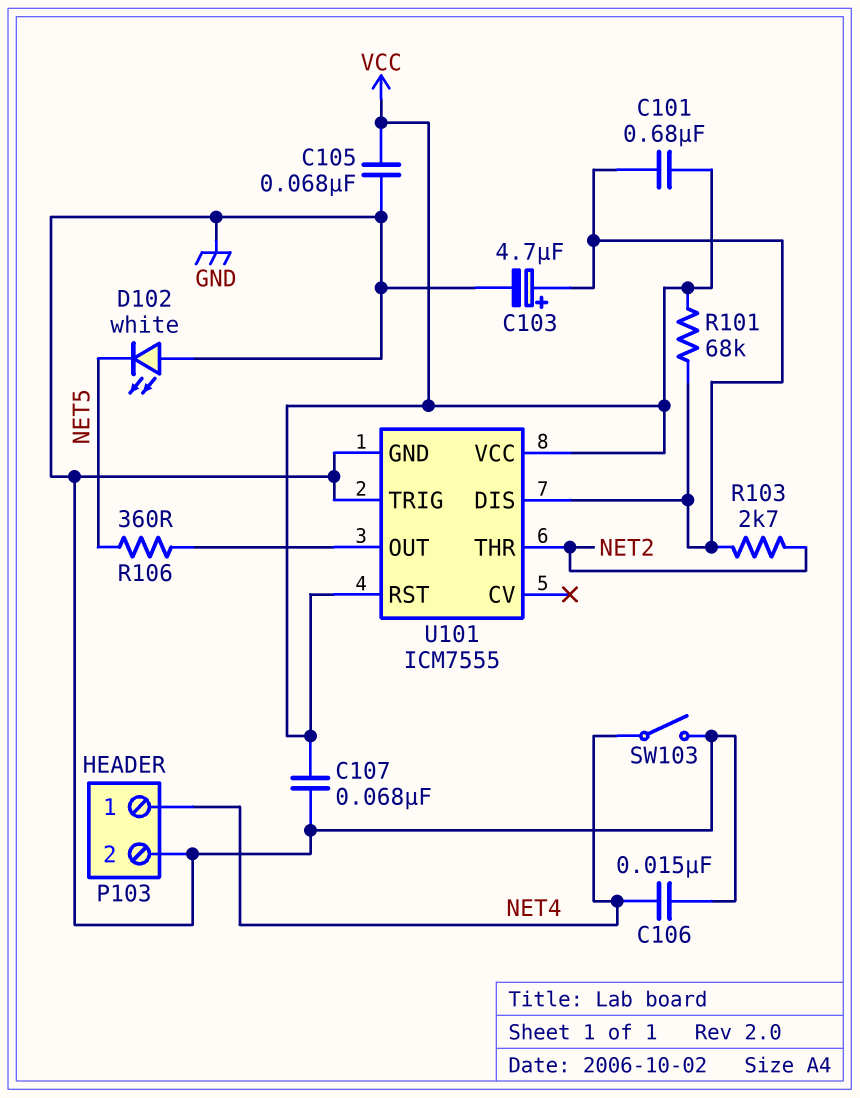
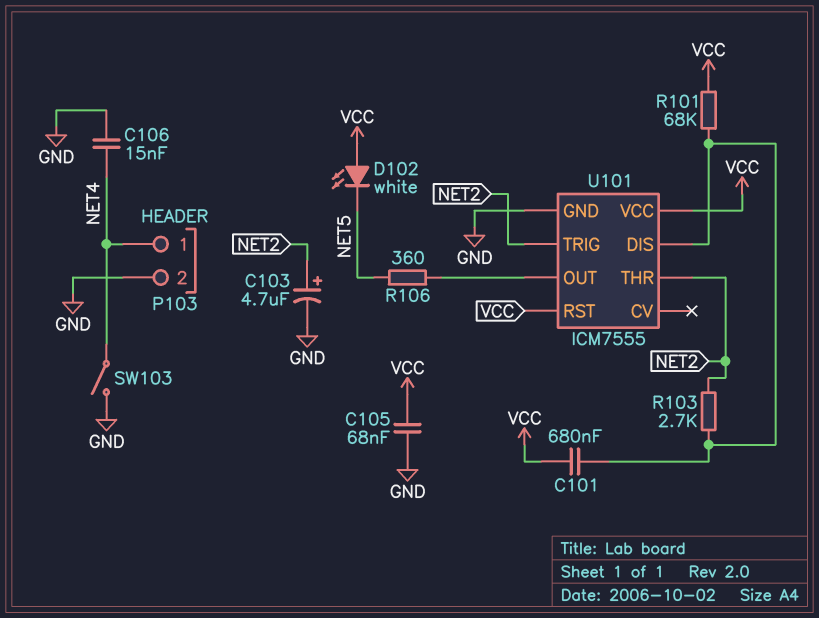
C103: 4.7uF (plus U101/DIS, minus GND) -> 4.7uF (plus NET2, minus GND)
C107: 68nF (GND, VCC) -> none
D102: LED white (A GND, K NET5) -> LED white (A VCC, K NET5)
U101 pin TRIG: GND -> NET2

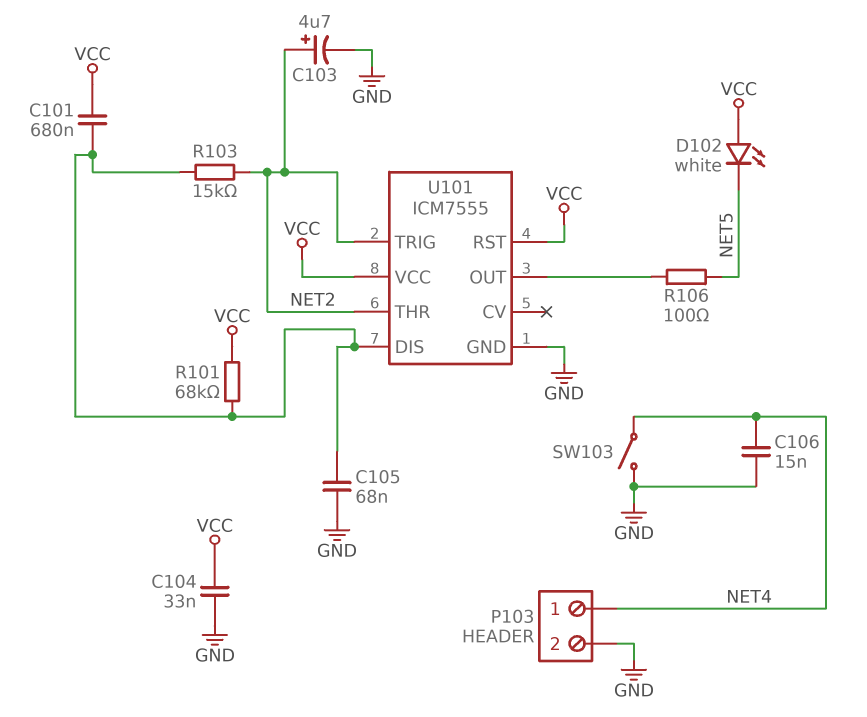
C104: none -> 33nF (GND, VCC)
C105: 68nF (GND, VCC) -> 68nF (GND, U101/DIS)
R103: 2.7k (NET2, U101/DIS) -> 15k (NET2, U101/DIS)
R106: 360 (NET5, U101/OUT) -> 100 (NET5, U101/OUT)

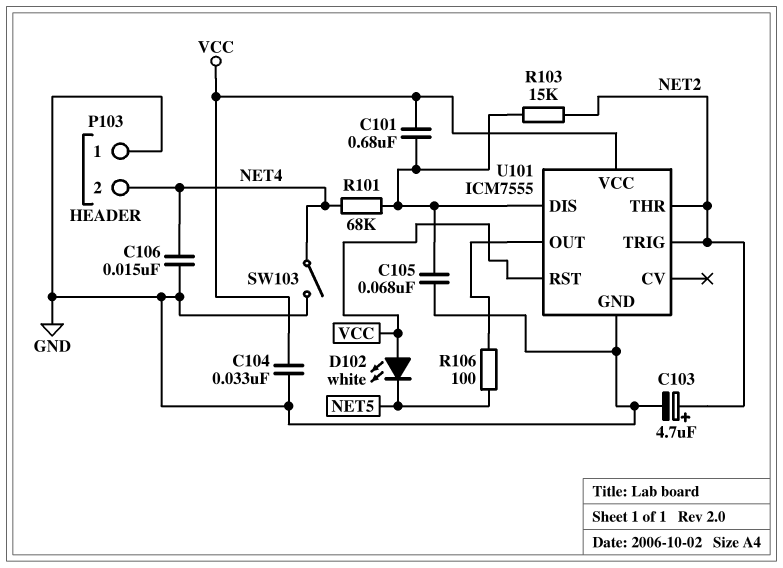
P103 pin 1: NET4 -> GND
P103 pin 2: GND -> NET4
R101: 68k (U101/DIS, VCC) -> 68k (NET4, U101/DIS)

